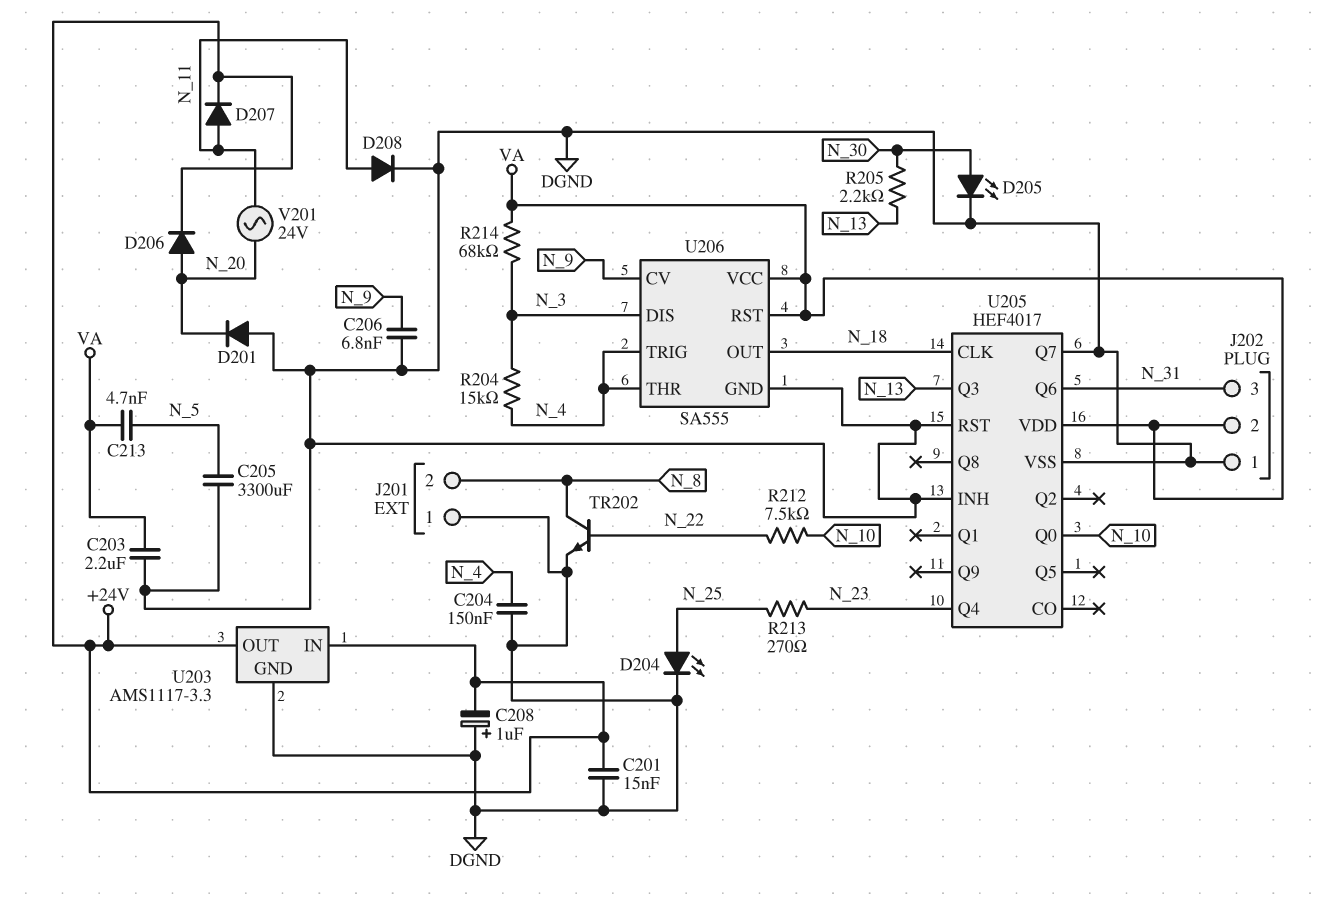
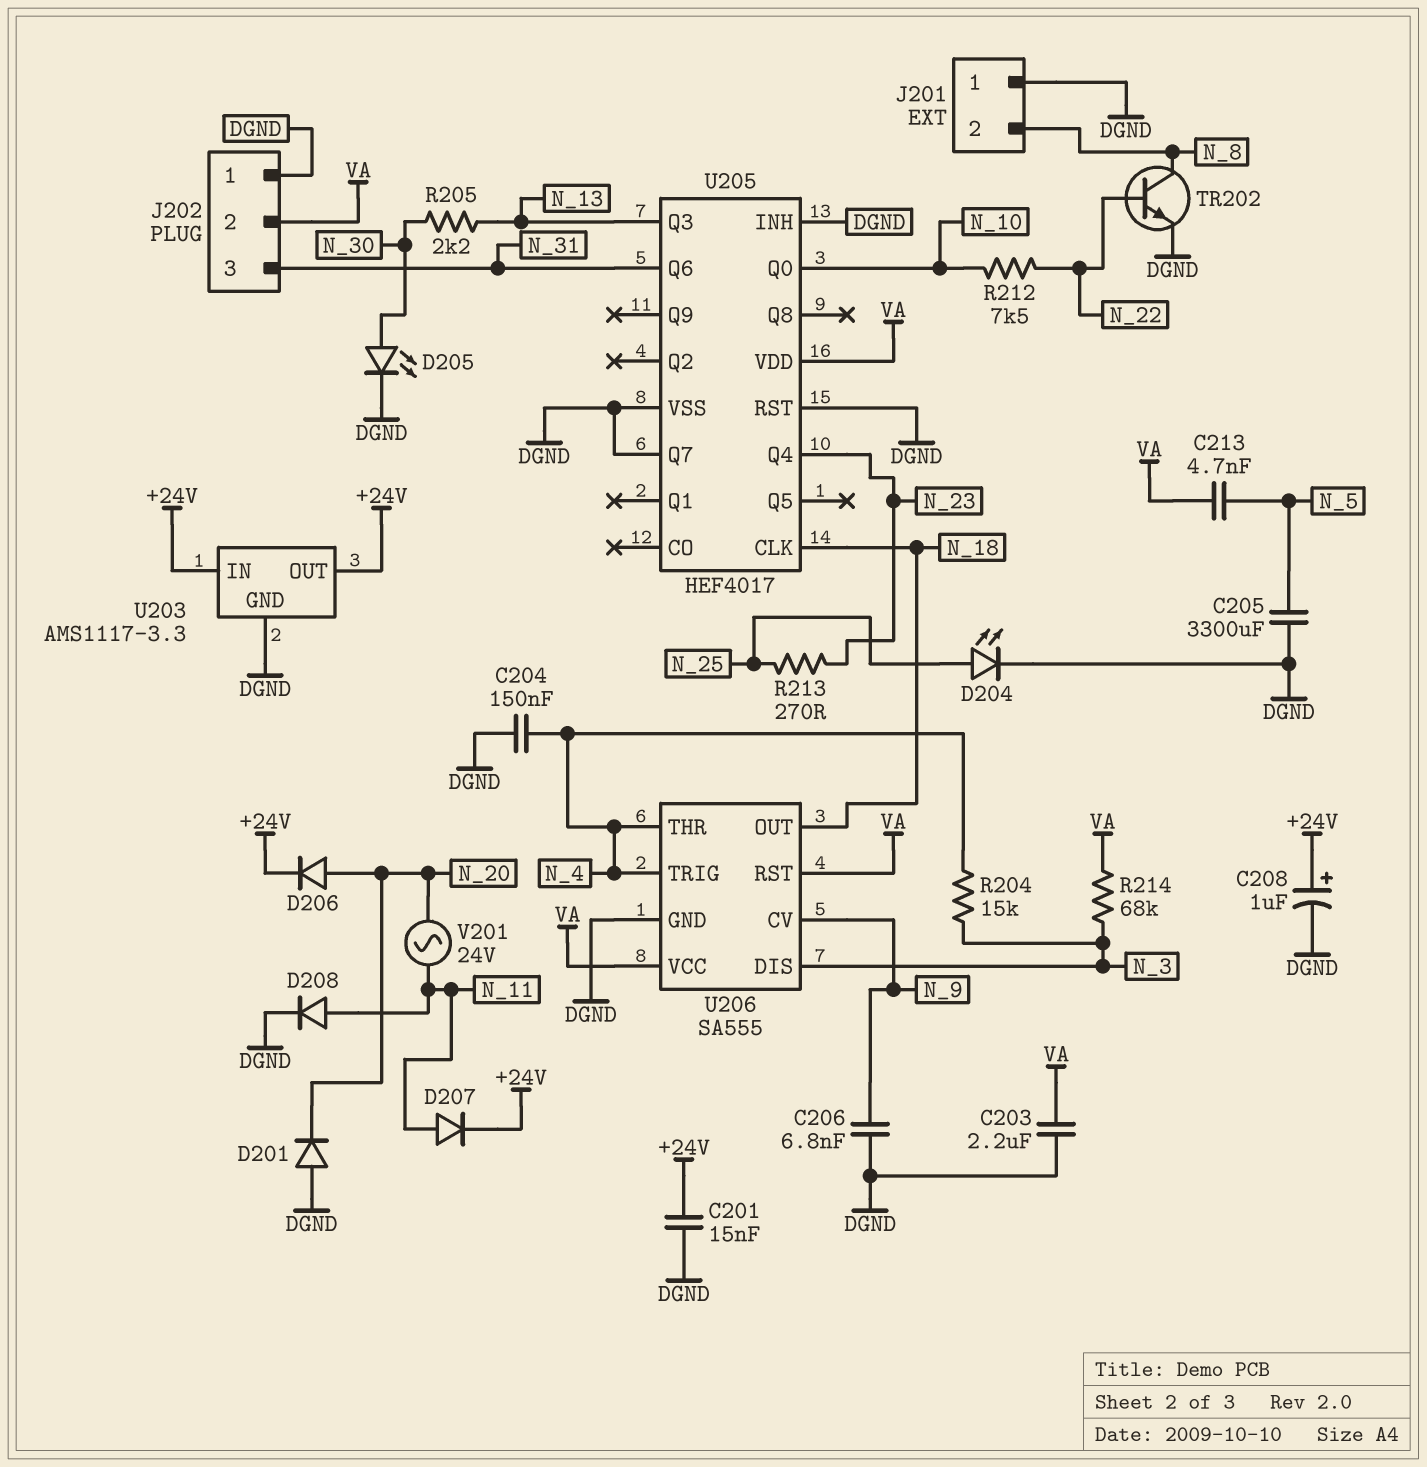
C208: 1uF (plus DGND, minus +24V) -> 1uF (plus +24V, minus DGND)

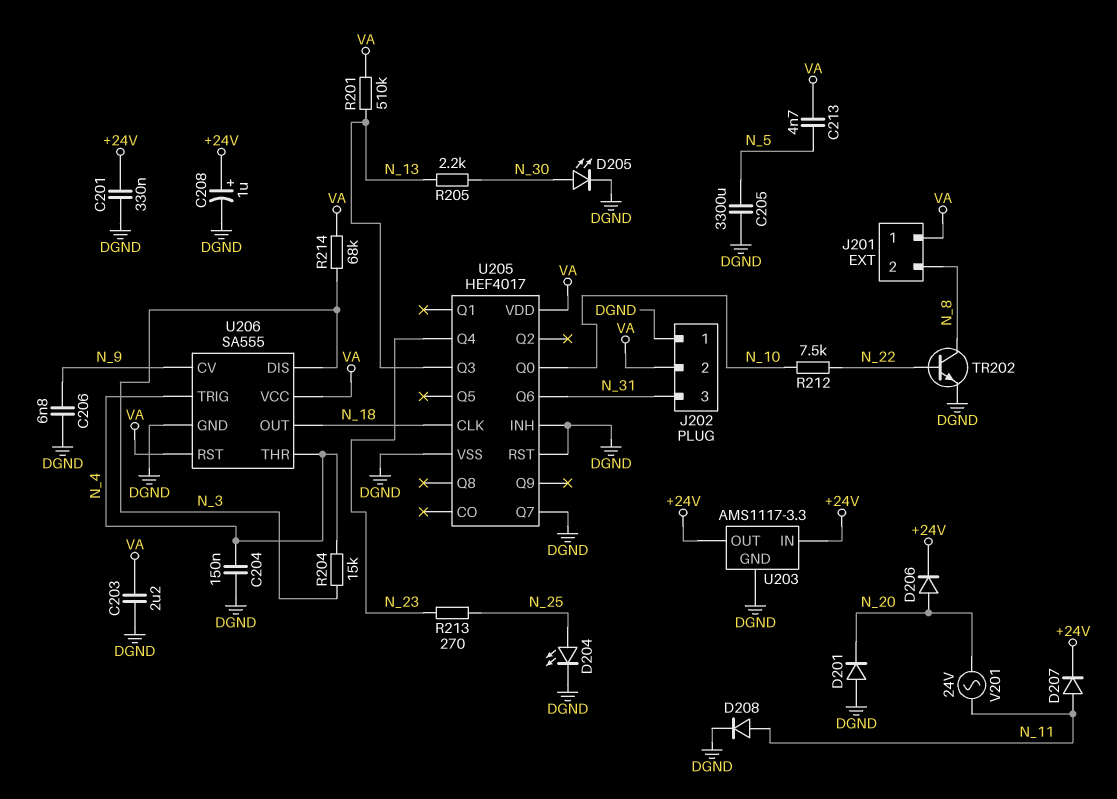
C201: 15nF (+24V, DGND) -> 330nF (+24V, DGND)
J201 pin 1: DGND -> VA
R201: none -> 510k (N_13, VA)

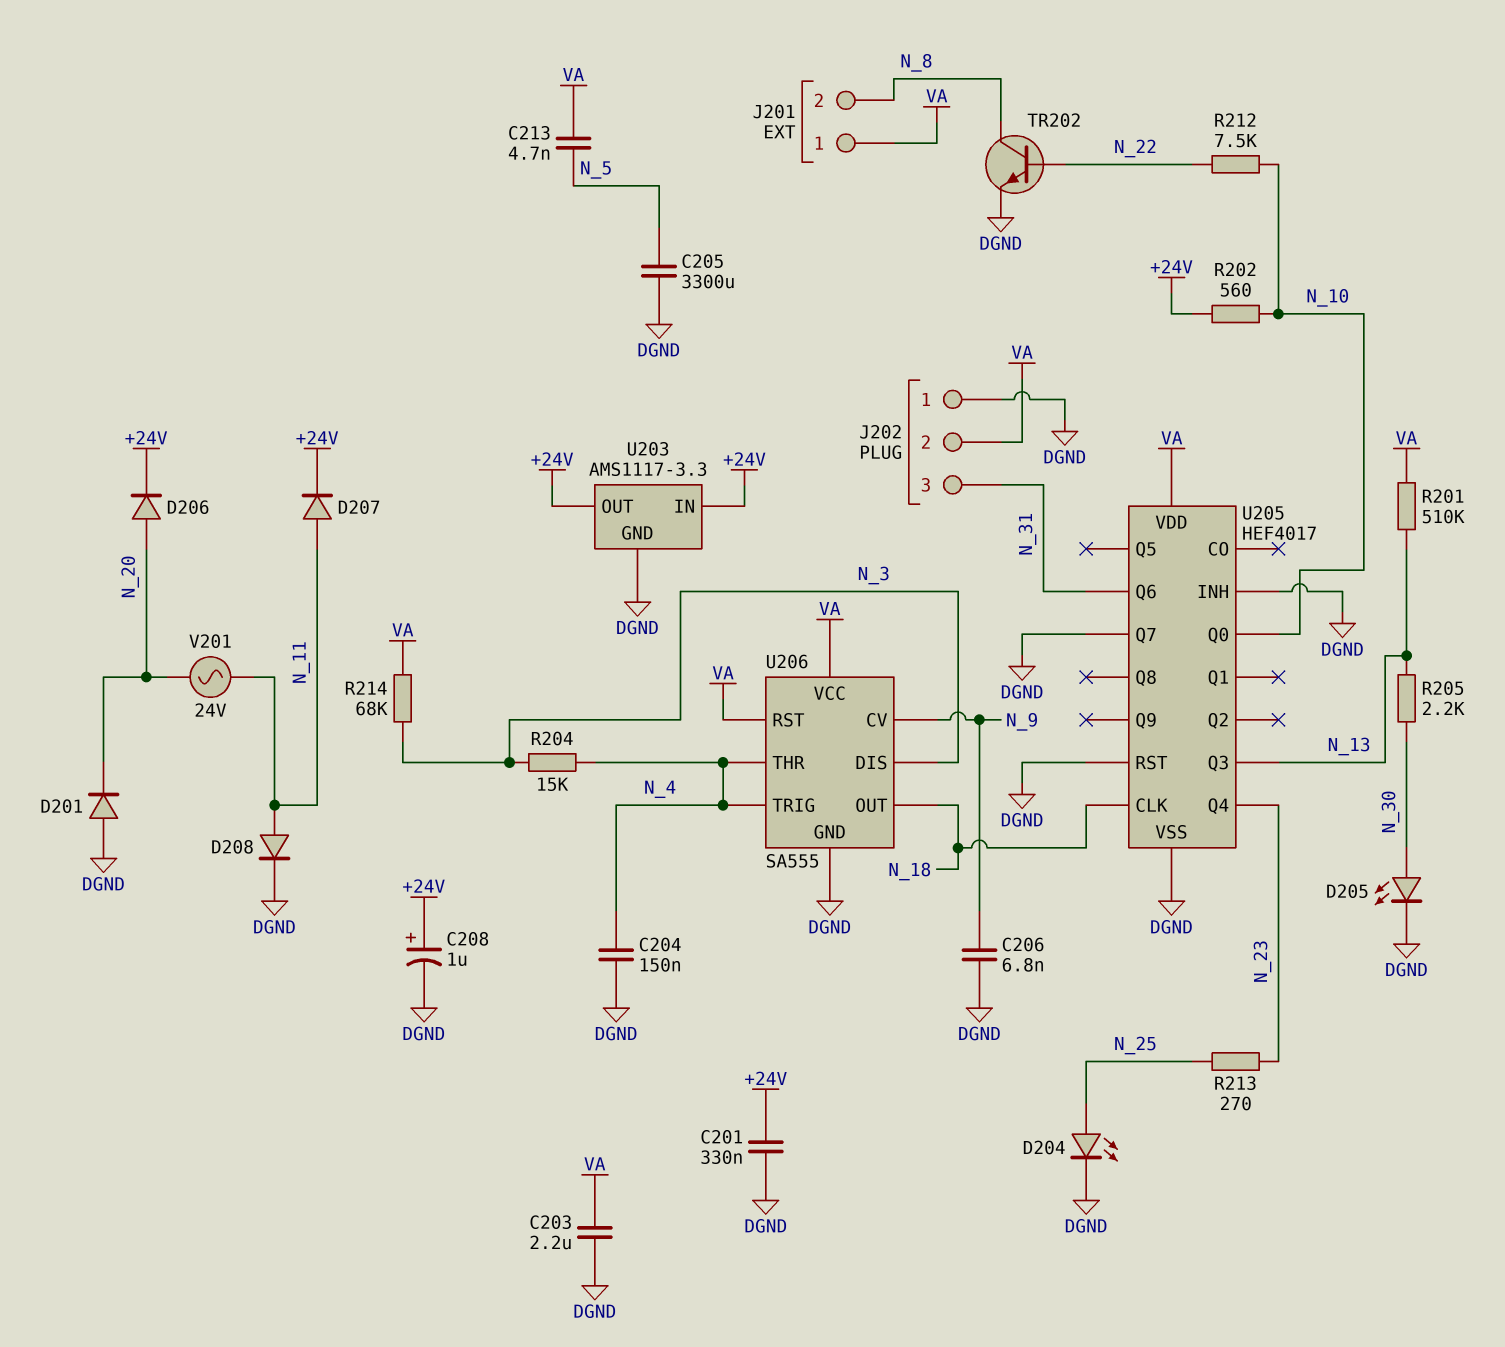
R202: none -> 560 (+24V, N_10)

